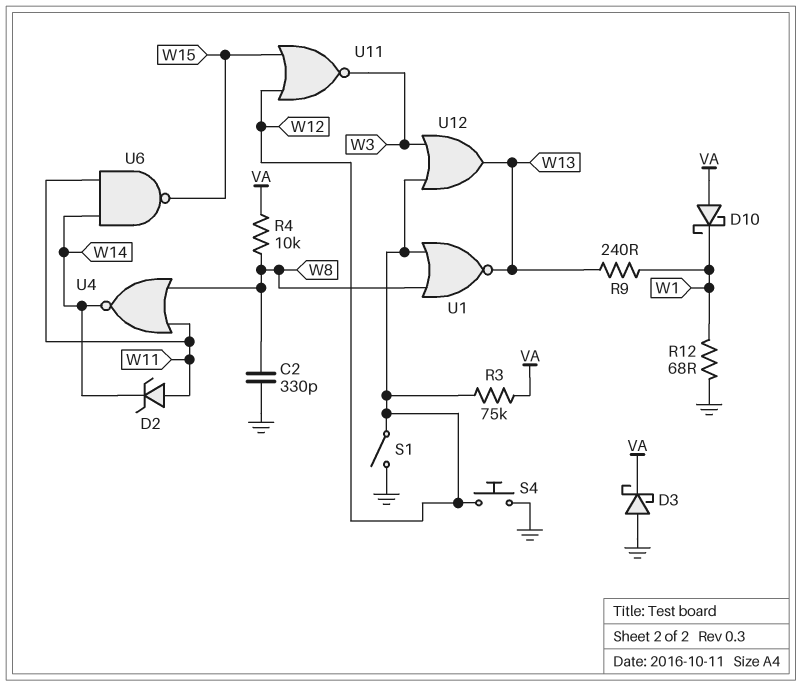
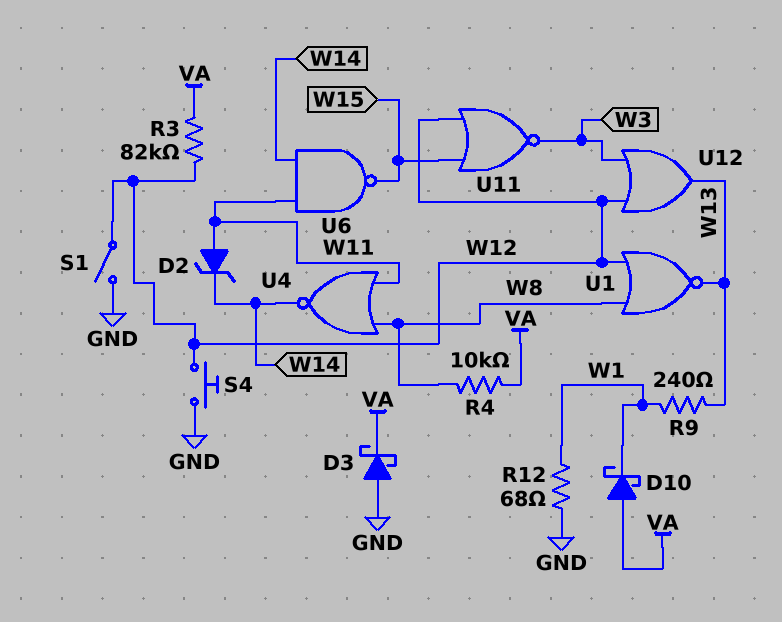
C2: 330pF (GND, W8) -> none
R3: 75k (VA, W12) -> 82k (VA, W12)

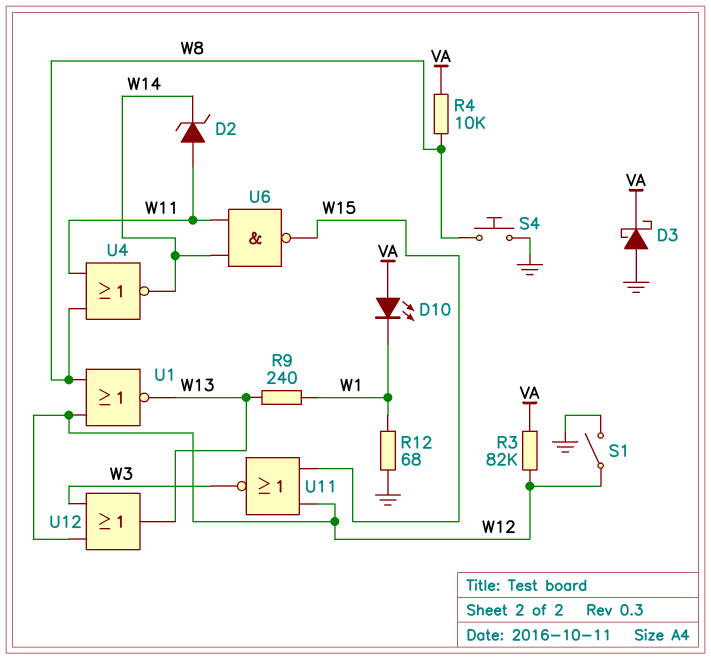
D10: schottky (A VA, K W1) -> LED (A VA, K W1)
S4: button (GND, W12) -> button (GND, W8)

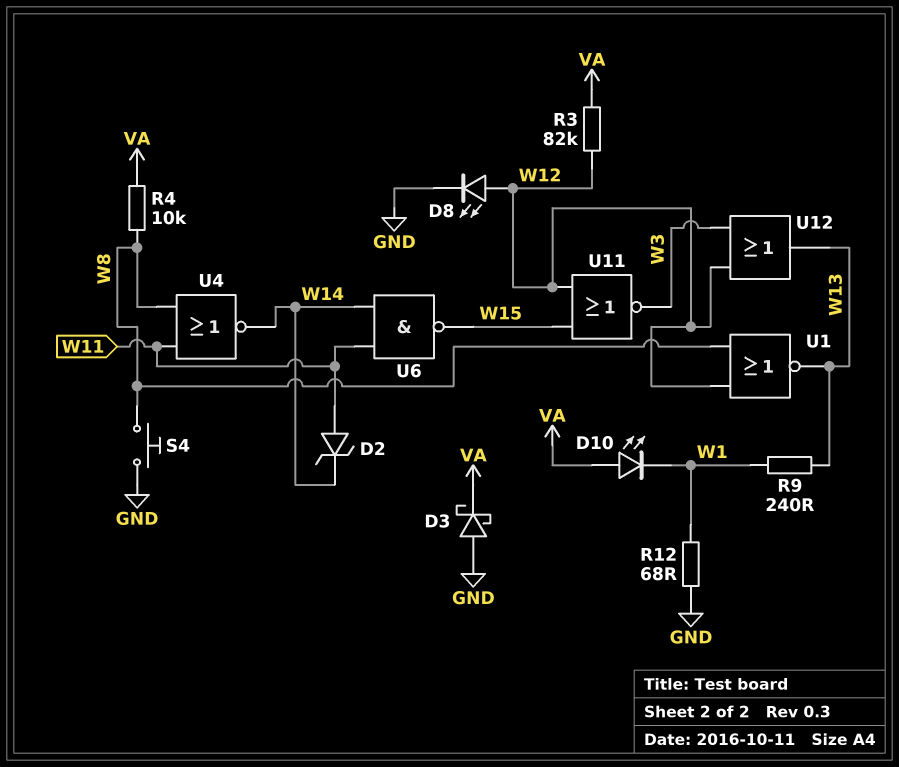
D8: none -> LED (A W12, K GND)
S1: switch (GND, W12) -> none

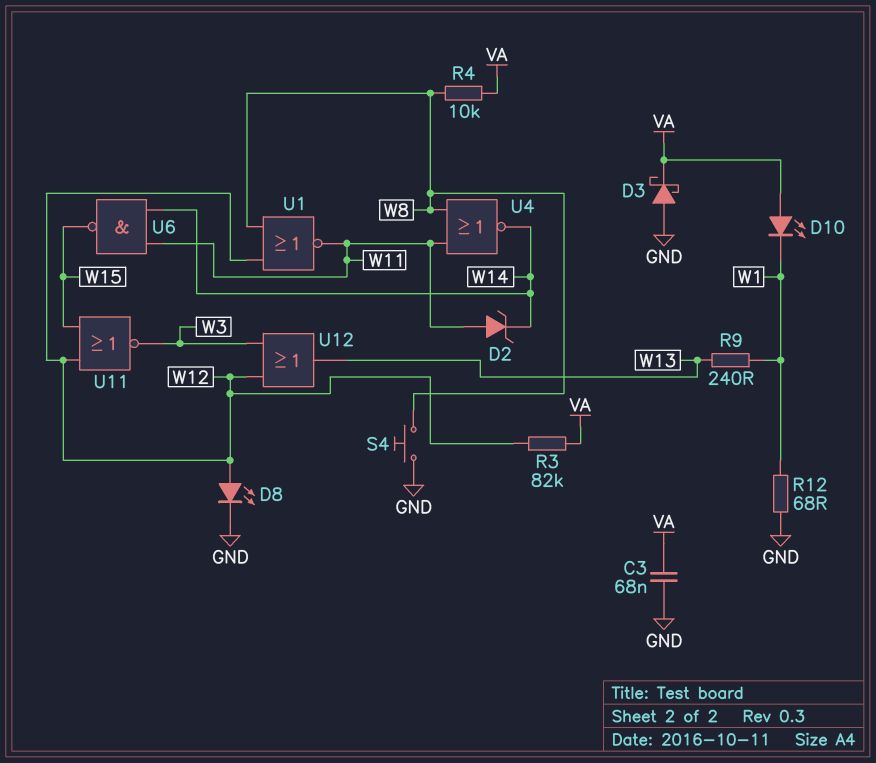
C3: none -> 68nF (GND, VA)
U1: NOR (in W8, in W12, out W13) -> NOR (in W8, in W12, out W11)

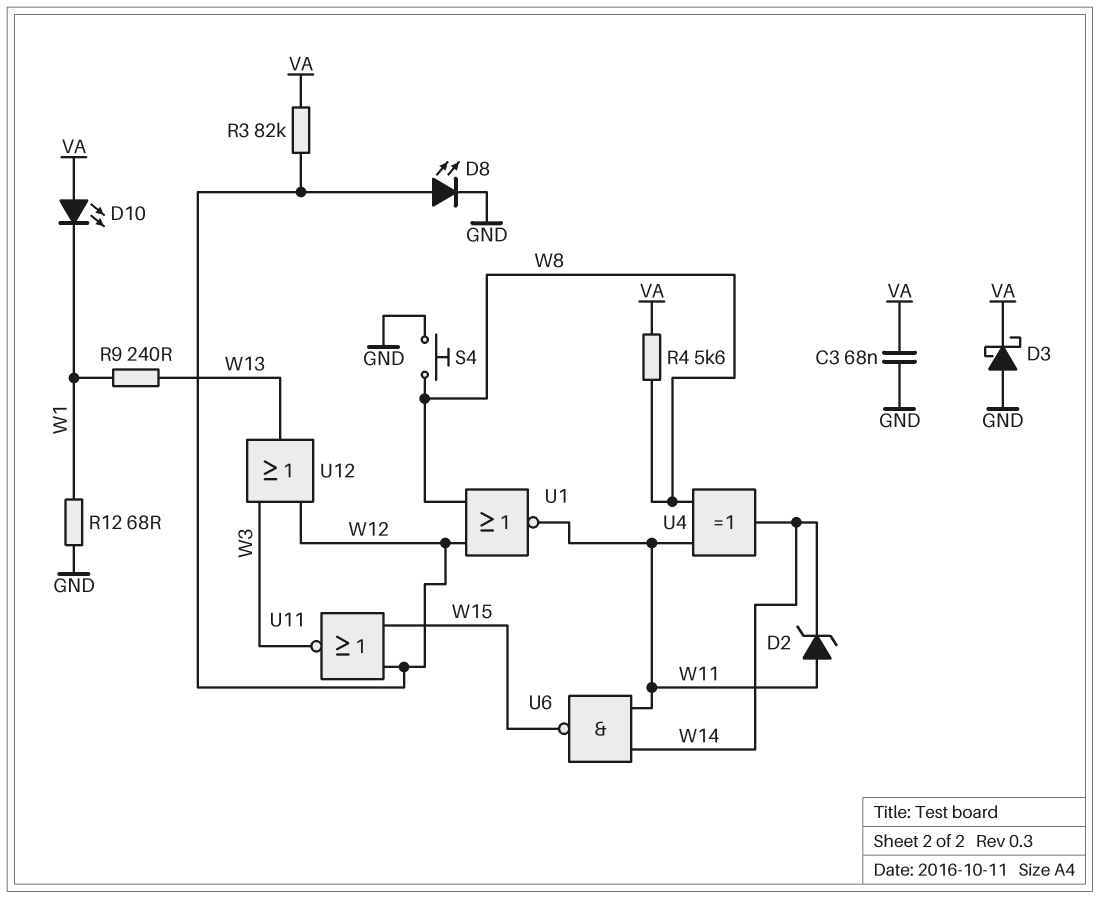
R4: 10k (VA, W8) -> 5.6k (VA, W8)
U4: NOR (in W8, in W11, out W14) -> XOR (in W8, in W11, out W14)

